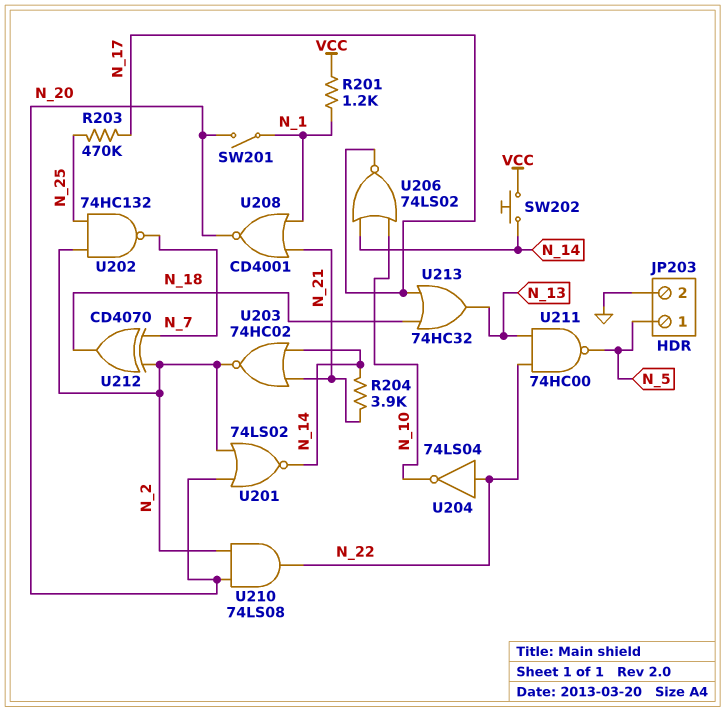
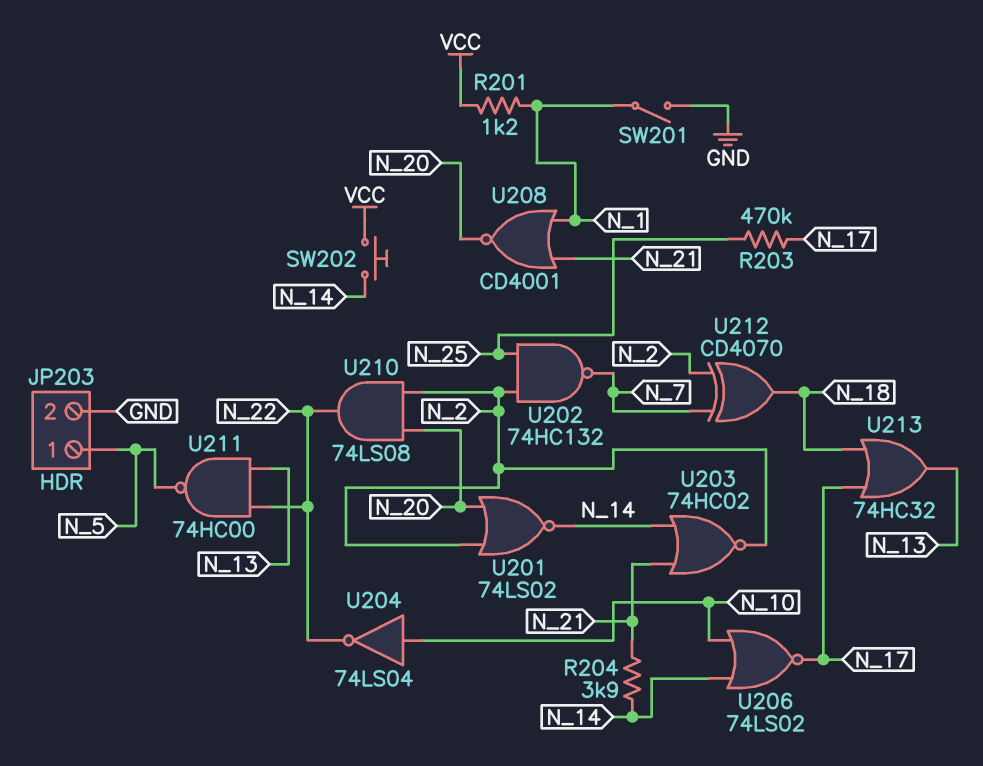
SW201: switch (N_1, N_20) -> switch (GND, N_1)
U204: NOT 74LS04 (in N_22, out N_10) -> NOT 74LS04 (in N_10, out N_22)

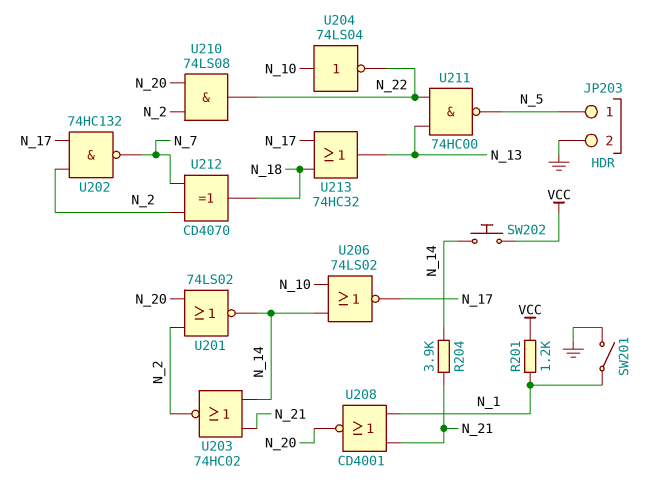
R203: 470k (N_17, N_25) -> none
U202: NAND 74HC132 (in N_2, in N_25, out N_7) -> NAND 74HC132 (in N_2, in N_17, out N_7)

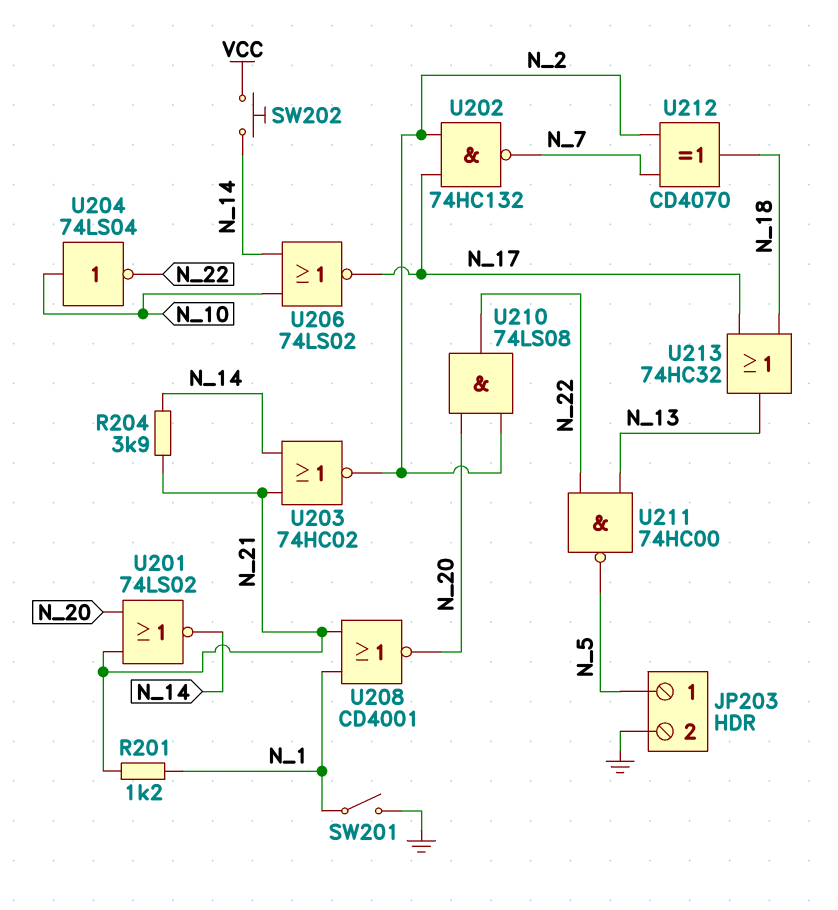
R201: 1.2k (N_1, VCC) -> 1.2k (N_1, N_21)
U201: NOR 74LS02 (in N_2, in N_20, out N_14) -> NOR 74LS02 (in N_20, in N_21, out N_14)

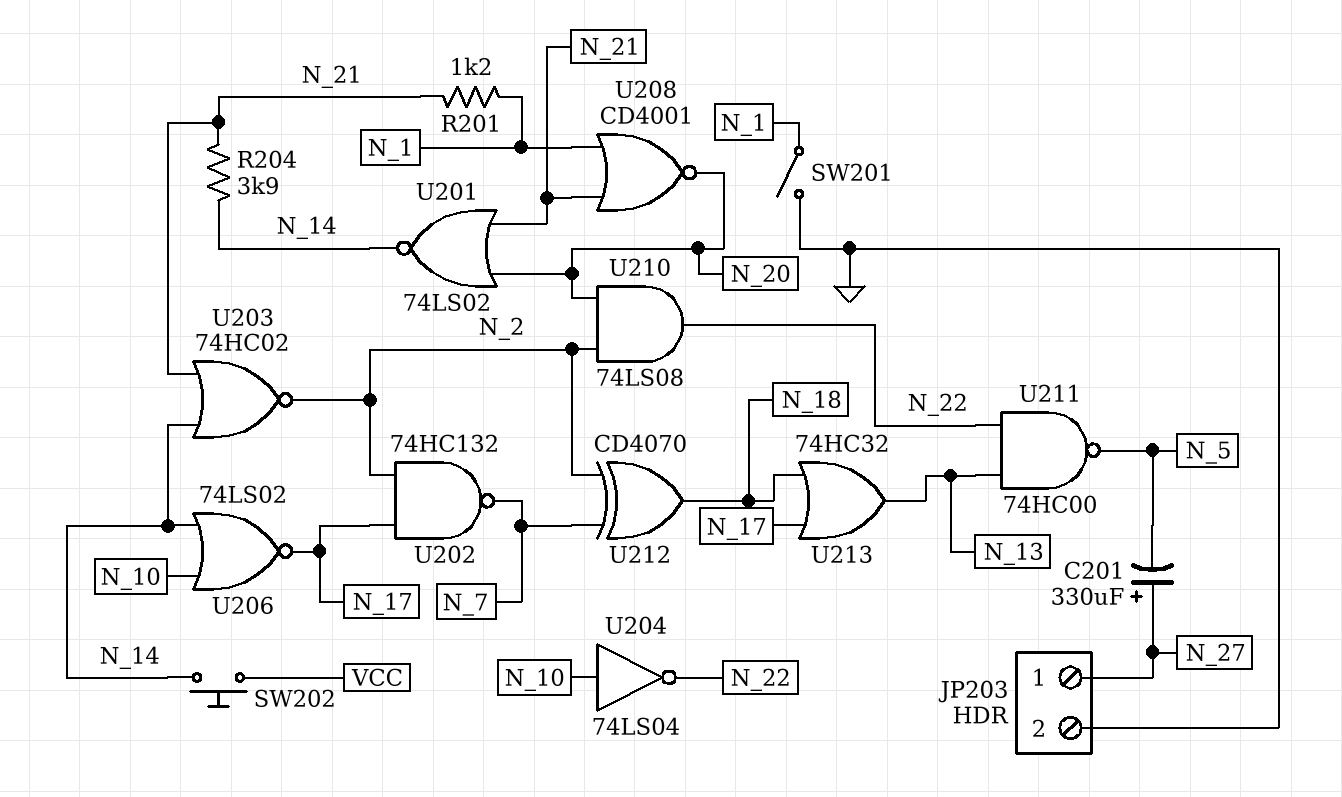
C201: none -> 330uF (plus N_27, minus N_5)
JP203 pin 1: N_5 -> N_27

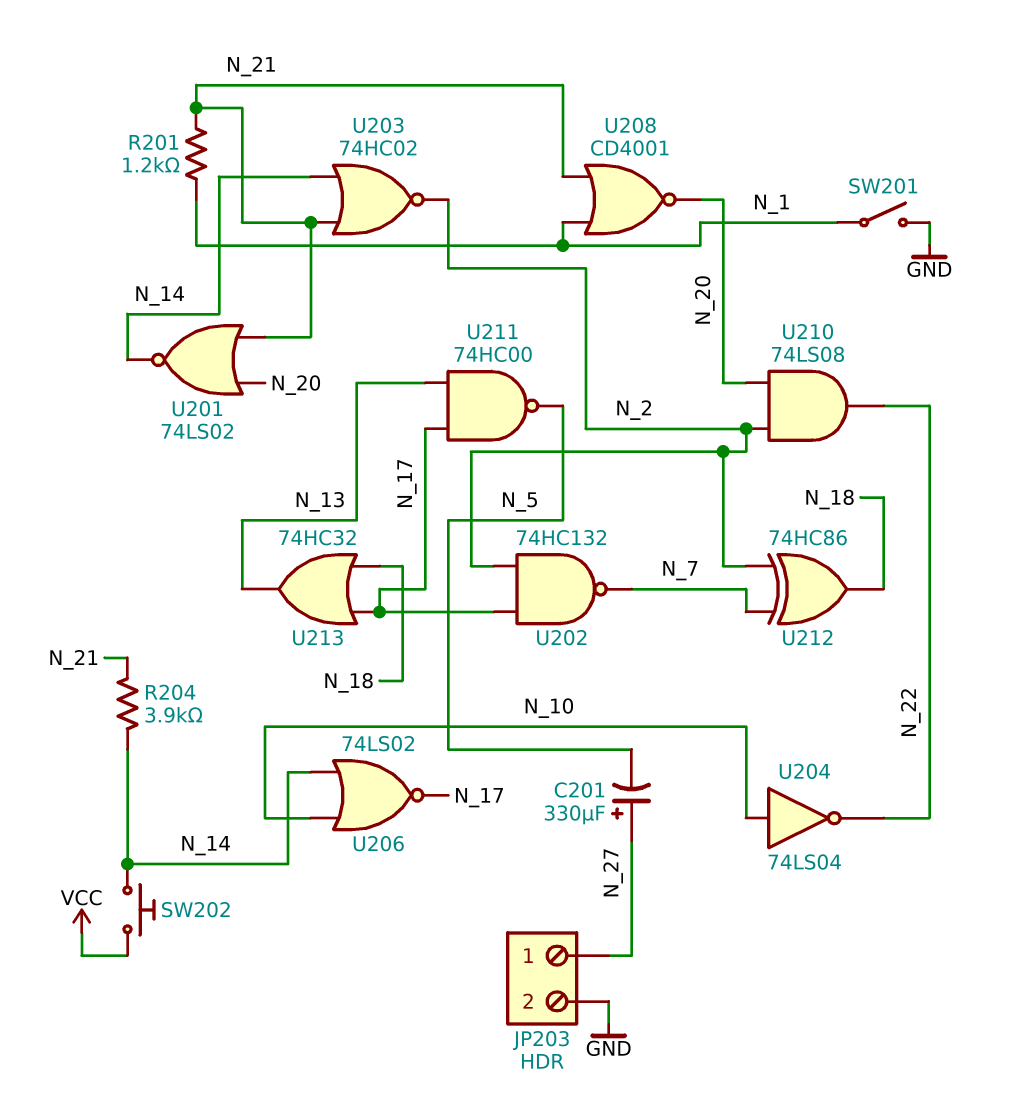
U211: NAND 74HC00 (in N_13, in N_22, out N_5) -> NAND 74HC00 (in N_13, in N_17, out N_5)
U212: XOR CD4070 (in N_2, in N_7, out N_18) -> XOR 74HC86 (in N_2, in N_7, out N_18)

